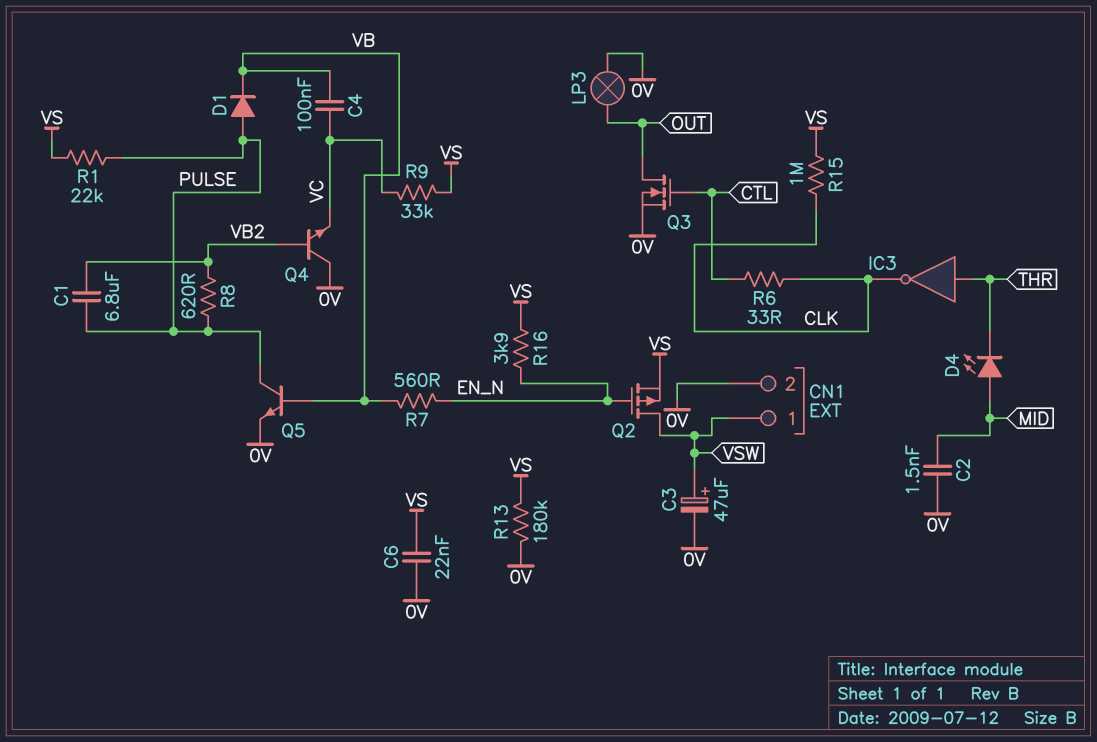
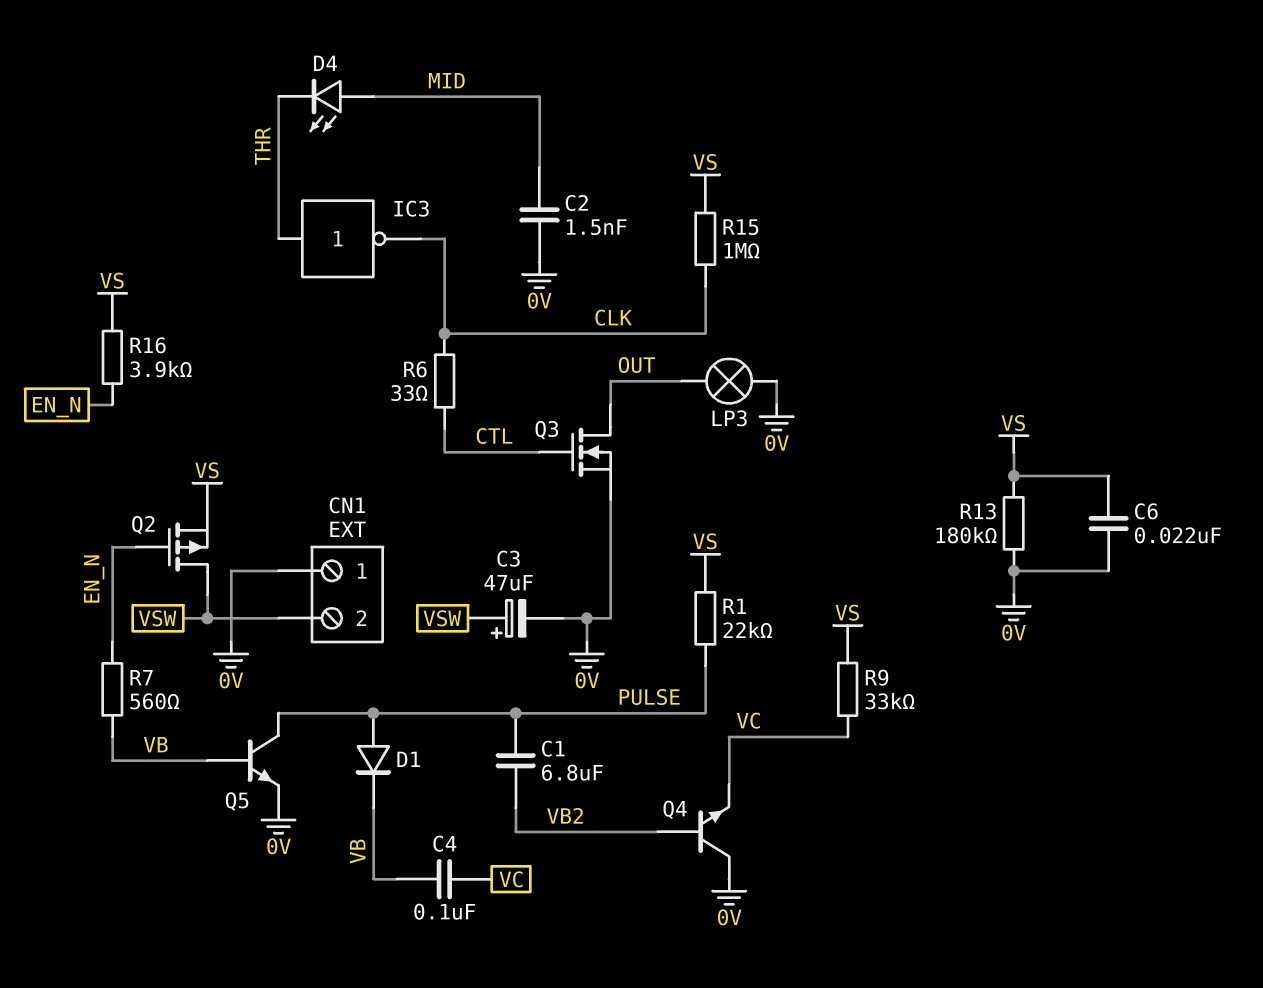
CN1 pin 1: VSW -> 0V
CN1 pin 2: 0V -> VSW
R8: 620 (PULSE, VB2) -> none

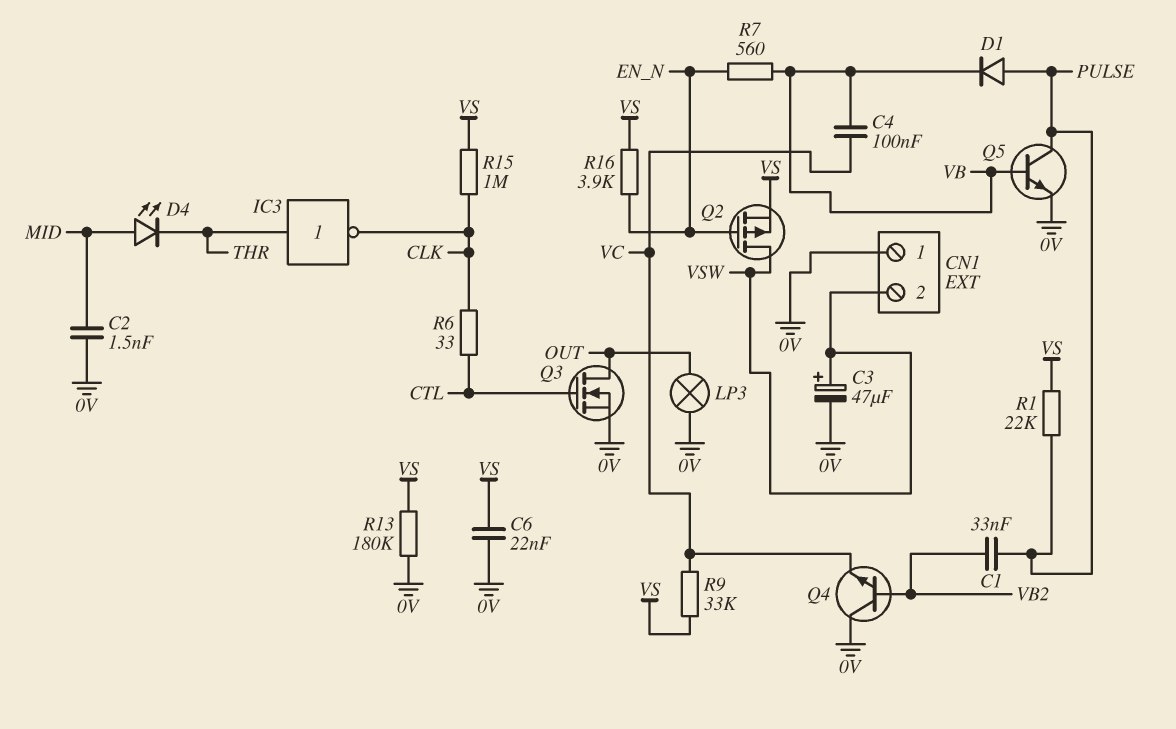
C1: 6.8uF (PULSE, VB2) -> 33nF (PULSE, VB2)

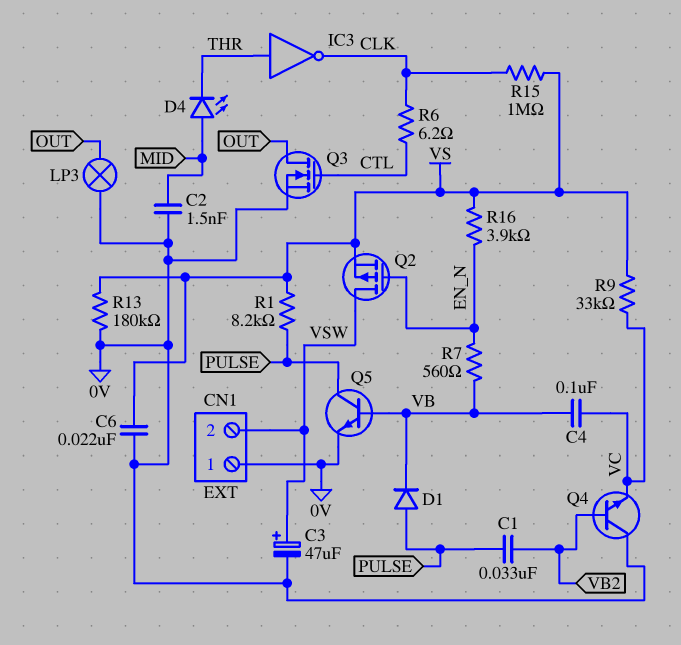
R1: 22k (PULSE, VS) -> 8.2k (PULSE, VS)
R6: 33 (CLK, CTL) -> 6.2 (CLK, CTL)

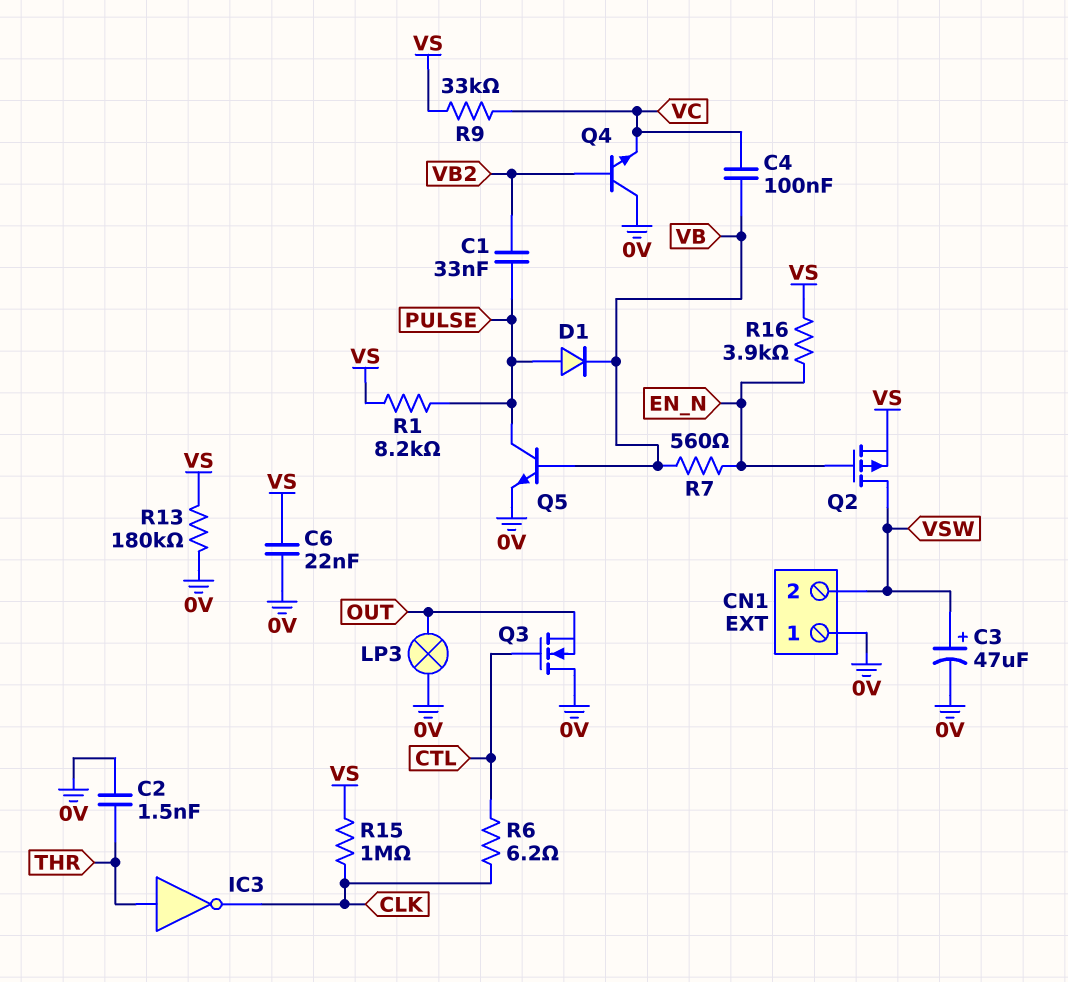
C2: 1.5nF (0V, MID) -> 1.5nF (0V, THR)
D4: LED (A MID, K THR) -> none
Q3: NMOS (G CTL, D OUT, S 0V) -> NMOS (G CTL, D 0V, S OUT)

